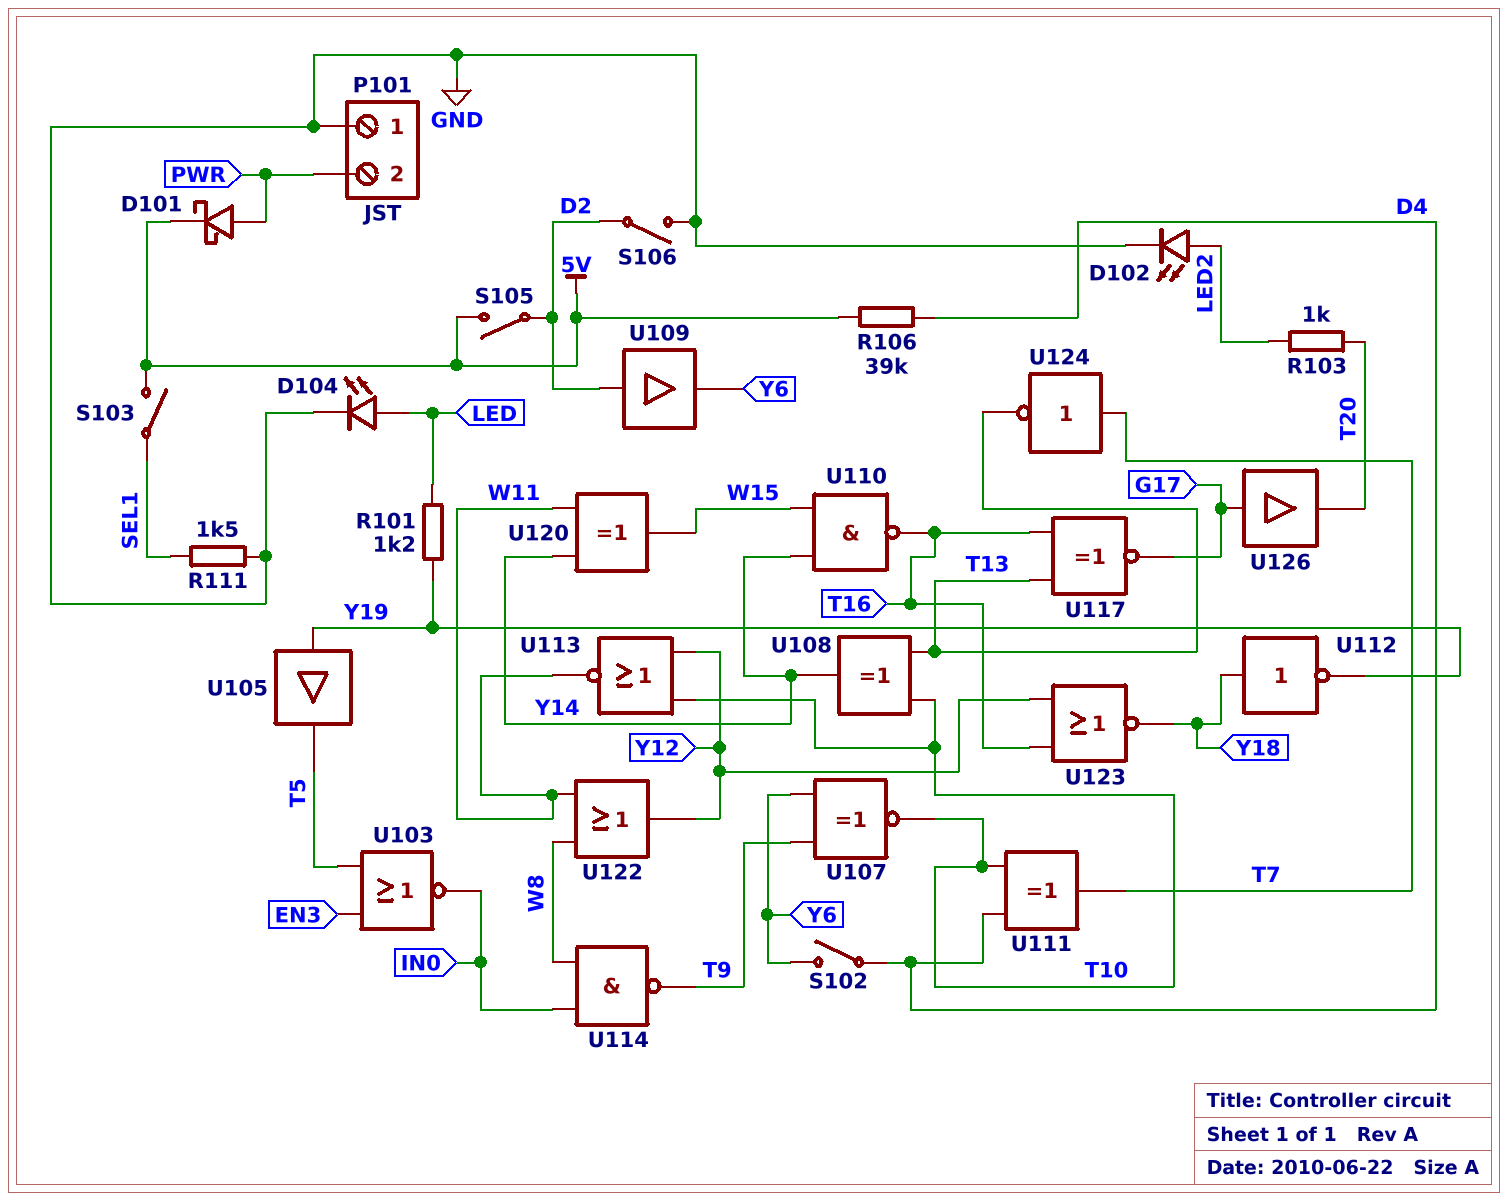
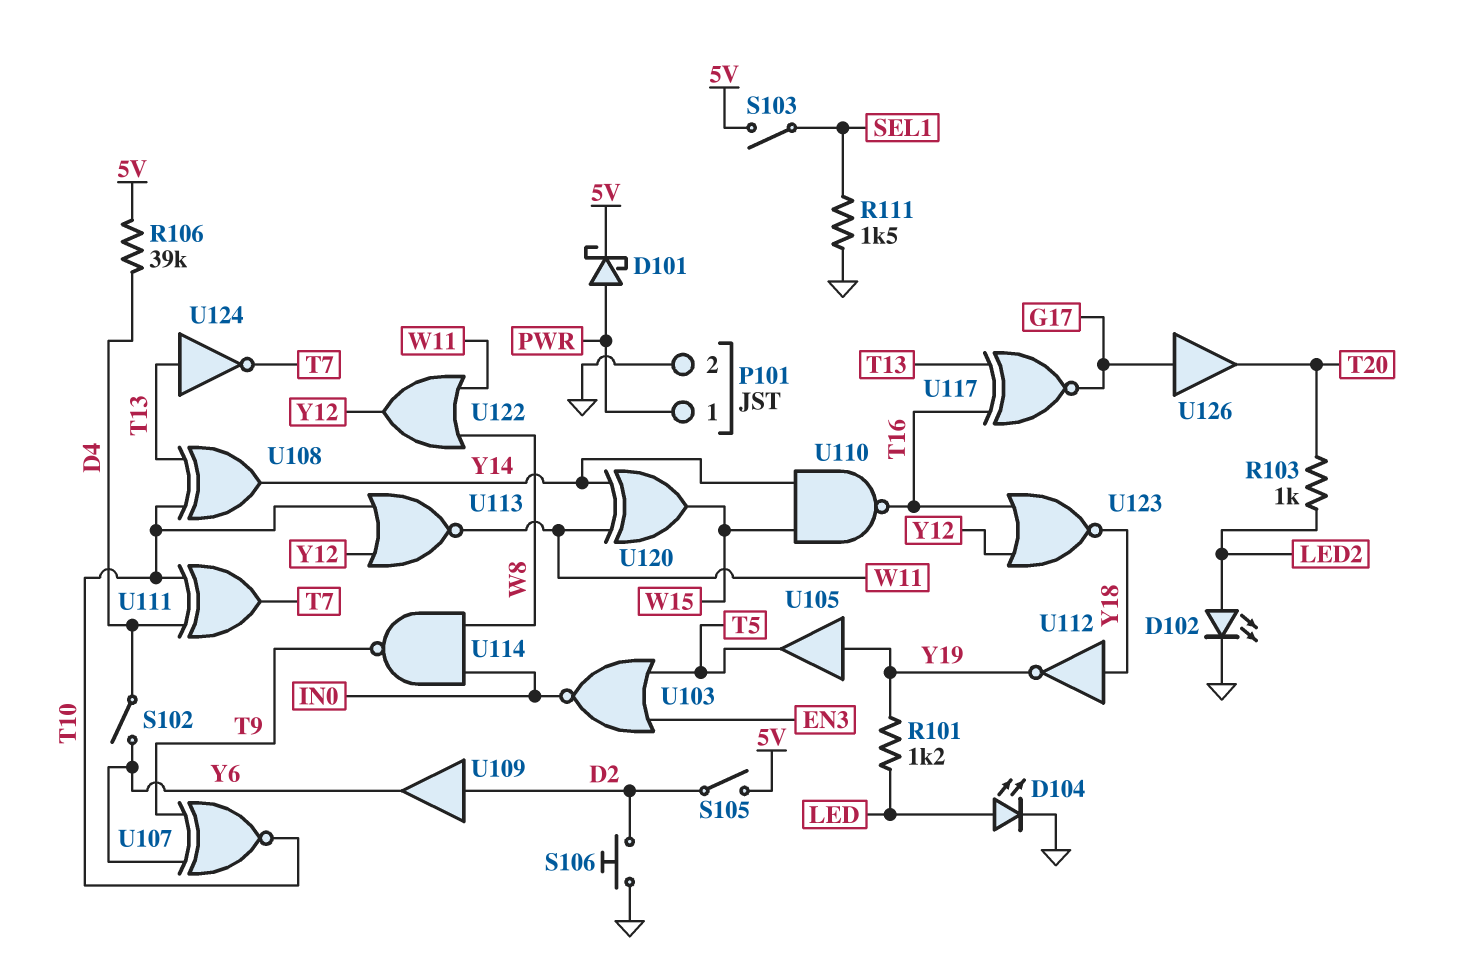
P101 pin 1: GND -> PWR
P101 pin 2: PWR -> GND
S106: switch (D2, GND) -> button (D2, GND)
U124: NOT (in T7, out T13) -> NOT (in T13, out T7)

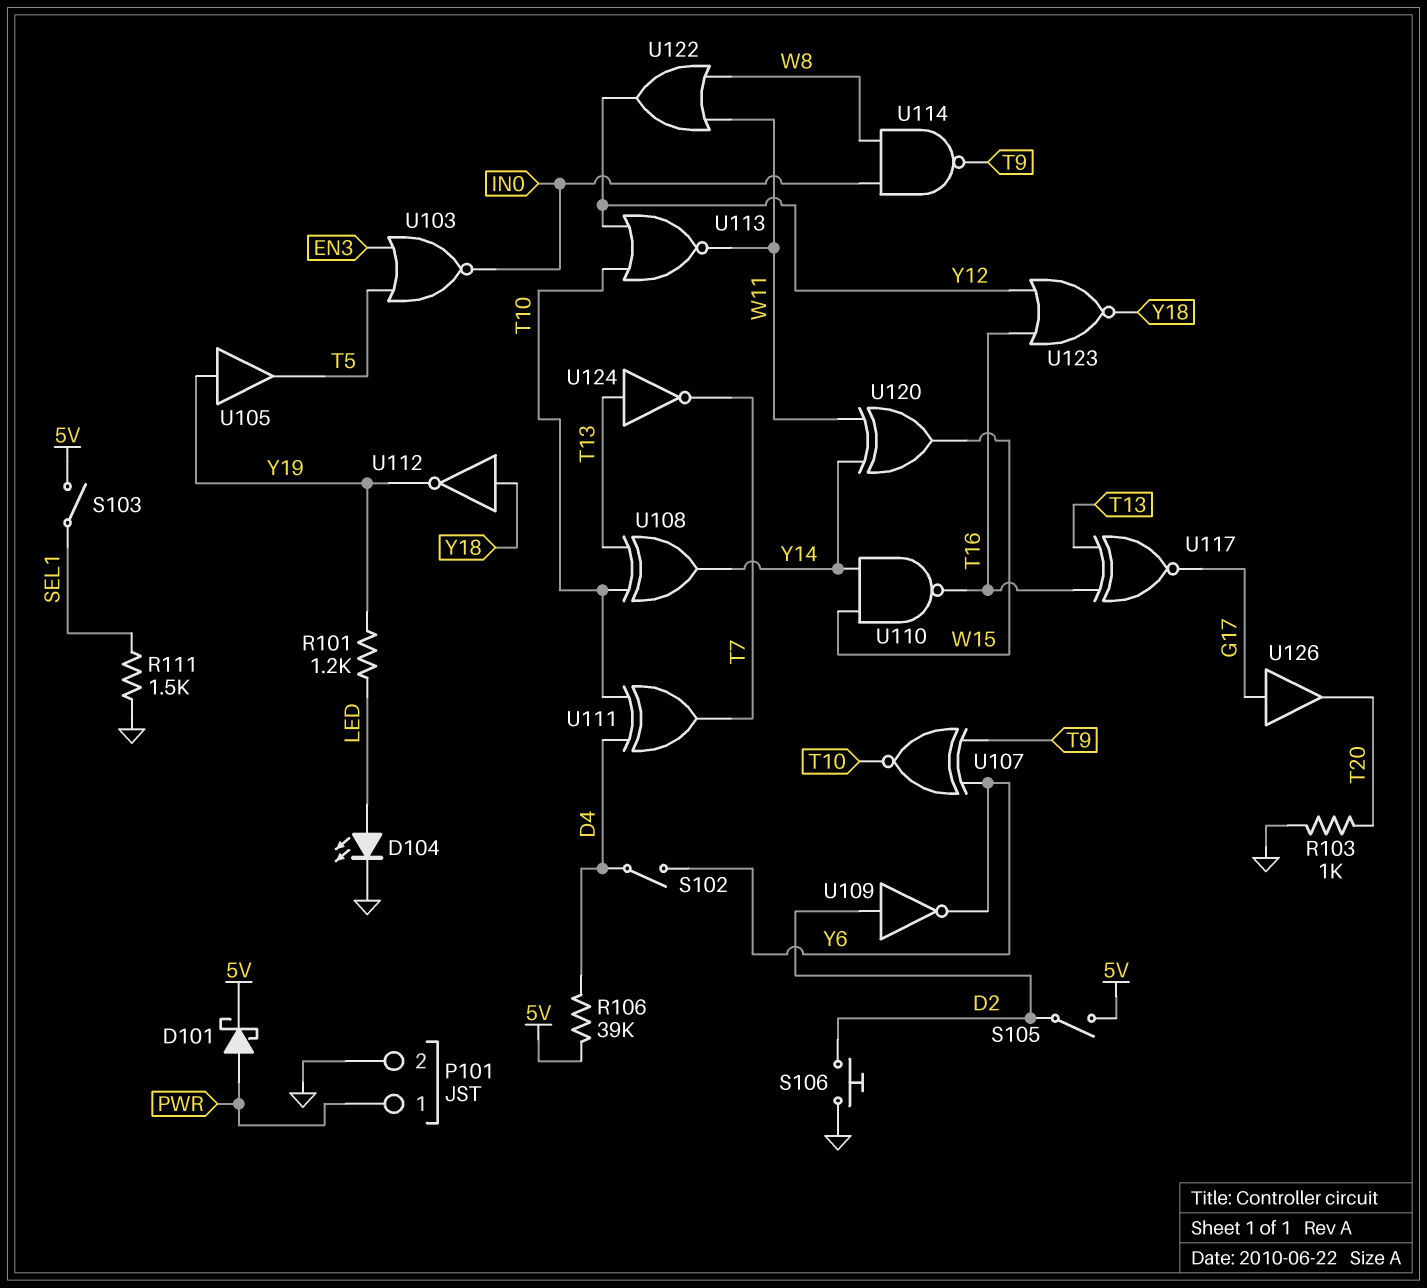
D102: LED (A LED2, K GND) -> none
R103: 1k (LED2, T20) -> 1k (GND, T20)
U109: buffer (in D2, out Y6) -> NOT (in D2, out Y6)

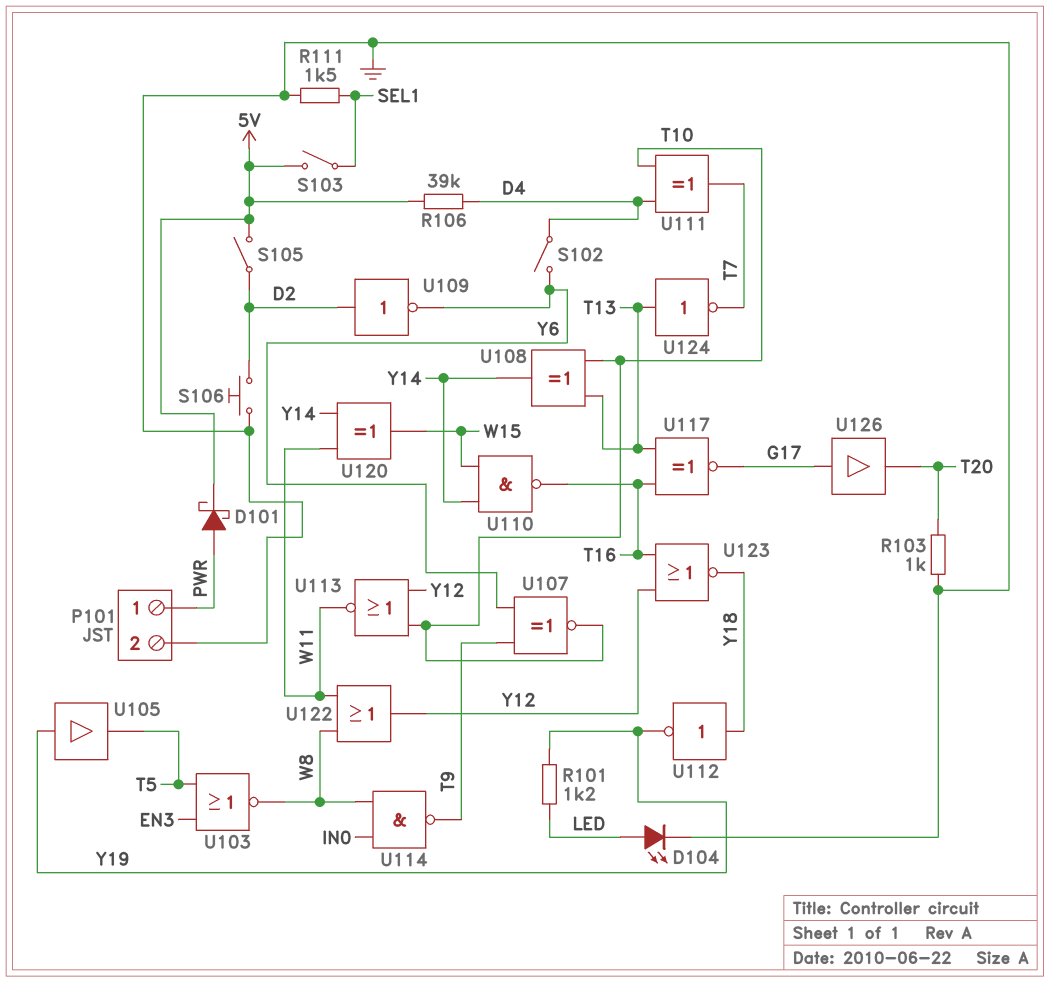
U103: NOR (in EN3, in T5, out IN0) -> NOR (in EN3, in T5, out W8)

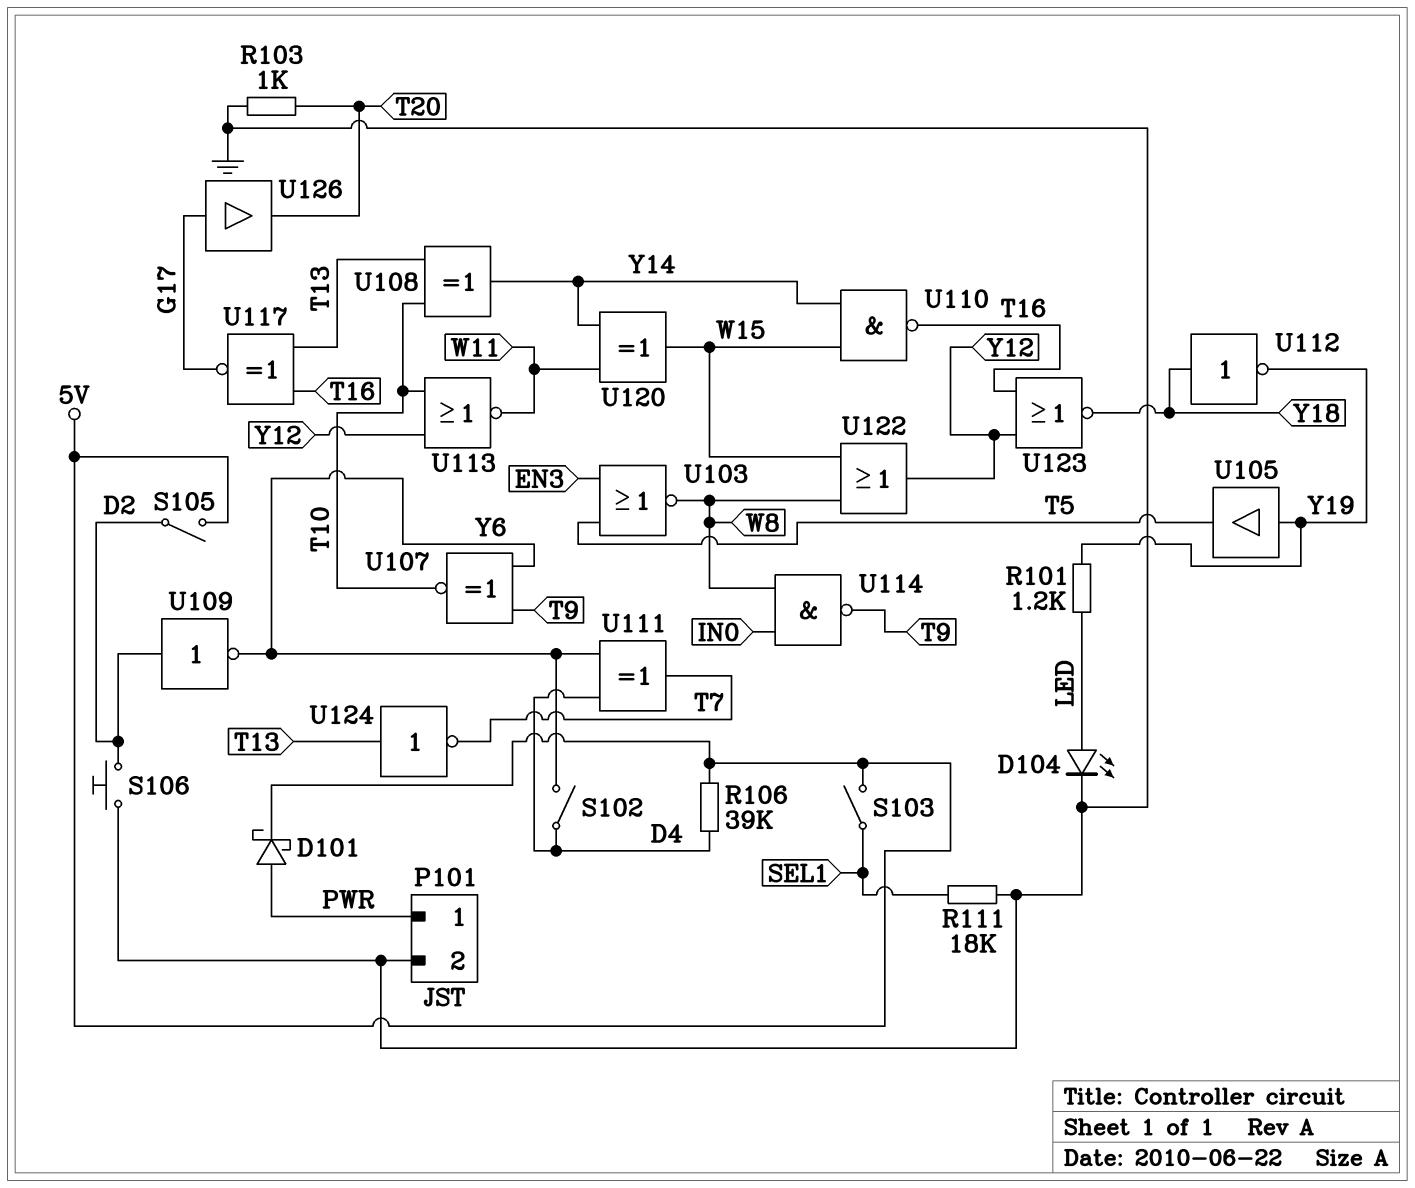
R111: 1.5k (GND, SEL1) -> 18k (GND, SEL1)
U111: XOR (in D4, in T10, out T7) -> XOR (in D4, in Y6, out T7)
U122: OR (in W8, in W11, out Y12) -> OR (in W8, in W15, out Y12)

